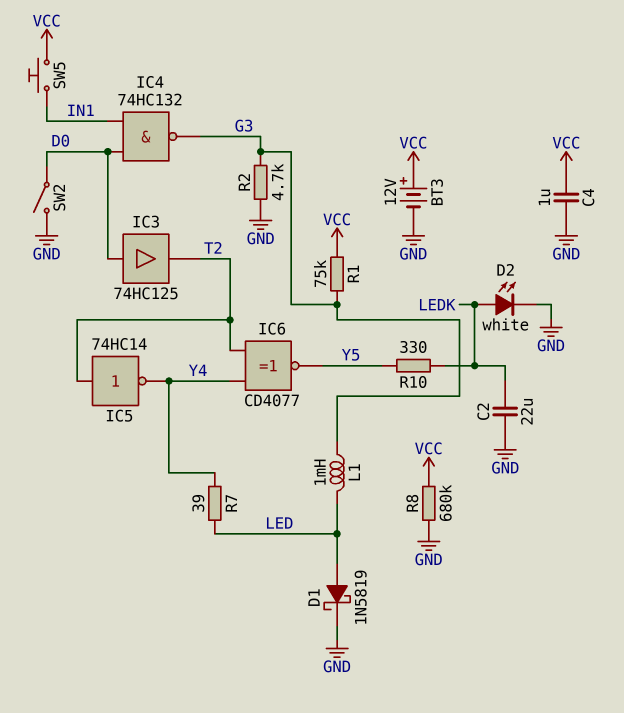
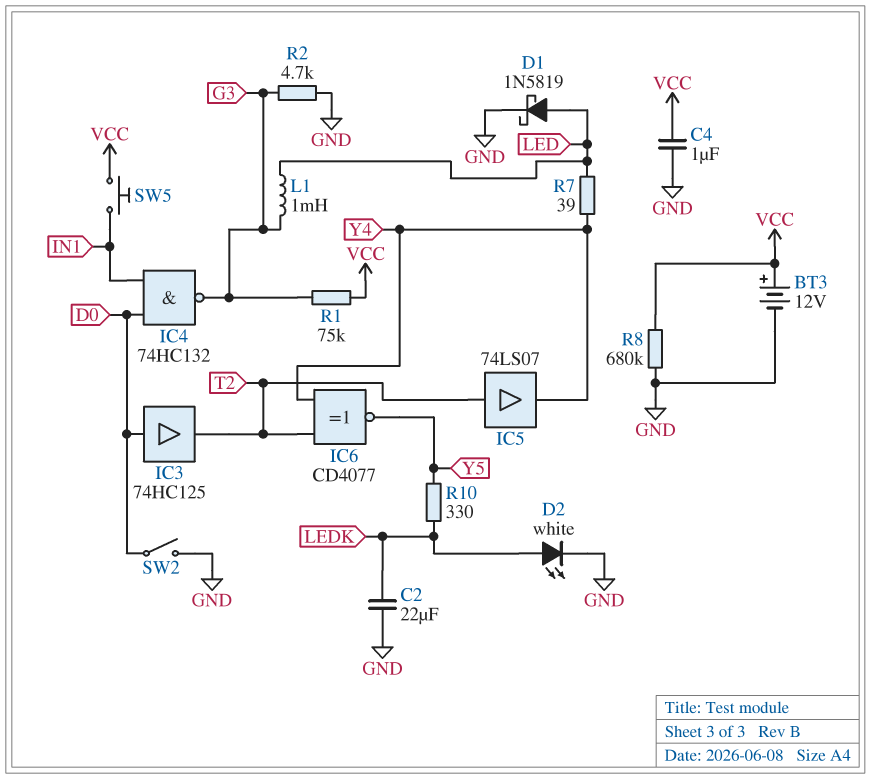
IC5: NOT 74HC14 (in T2, out Y4) -> buffer 74LS07 (in T2, out Y4)

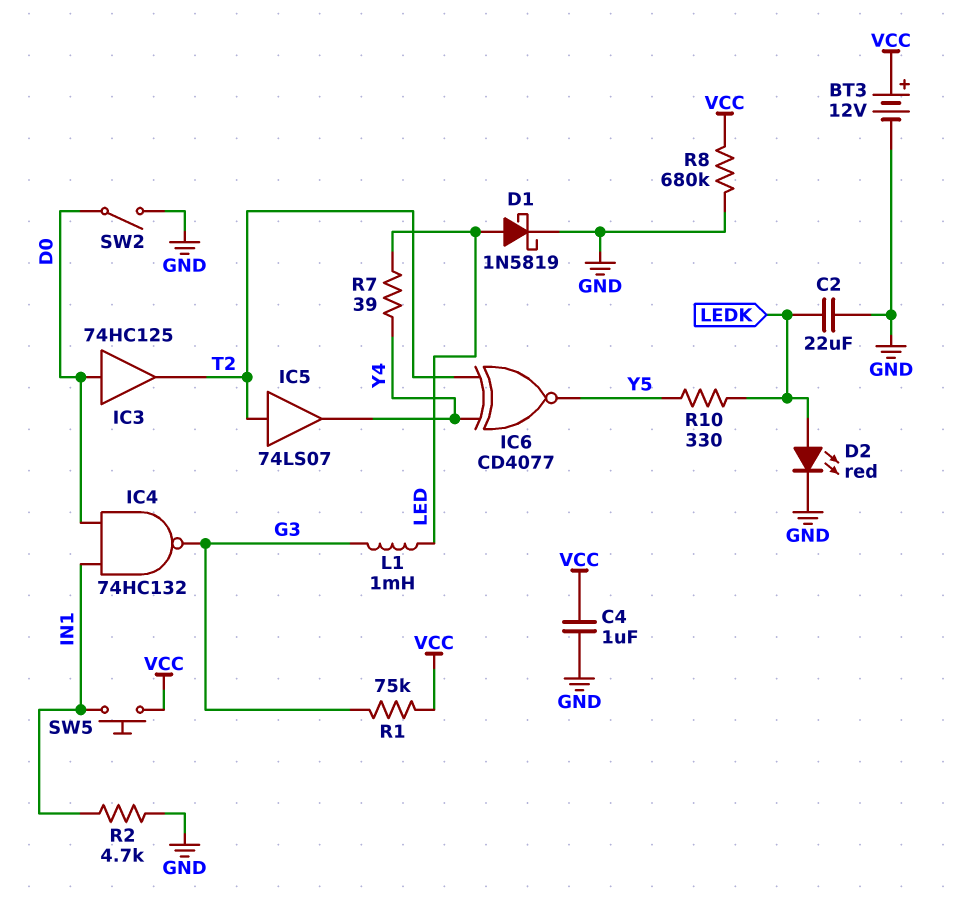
D2: LED white (A LEDK, K GND) -> LED red (A LEDK, K GND)
R2: 4.7k (G3, GND) -> 4.7k (GND, IN1)

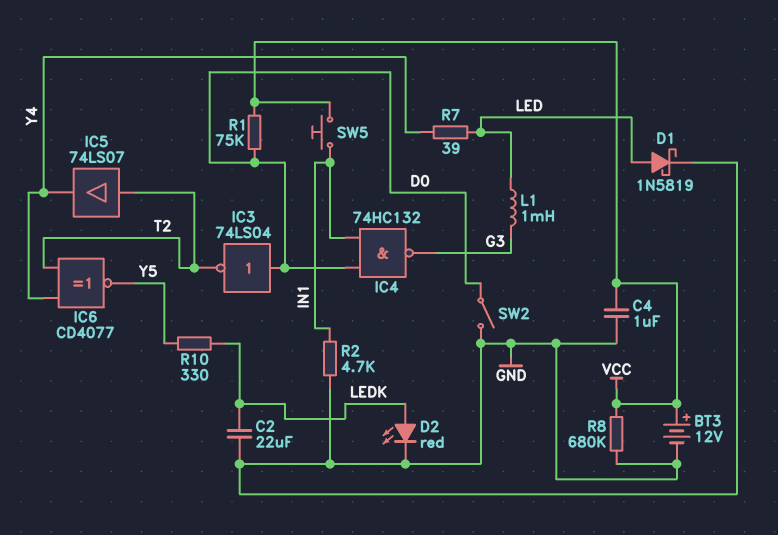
IC3: buffer 74HC125 (in D0, out T2) -> NOT 74LS04 (in D0, out T2)
R1: 75k (G3, VCC) -> 75k (D0, VCC)

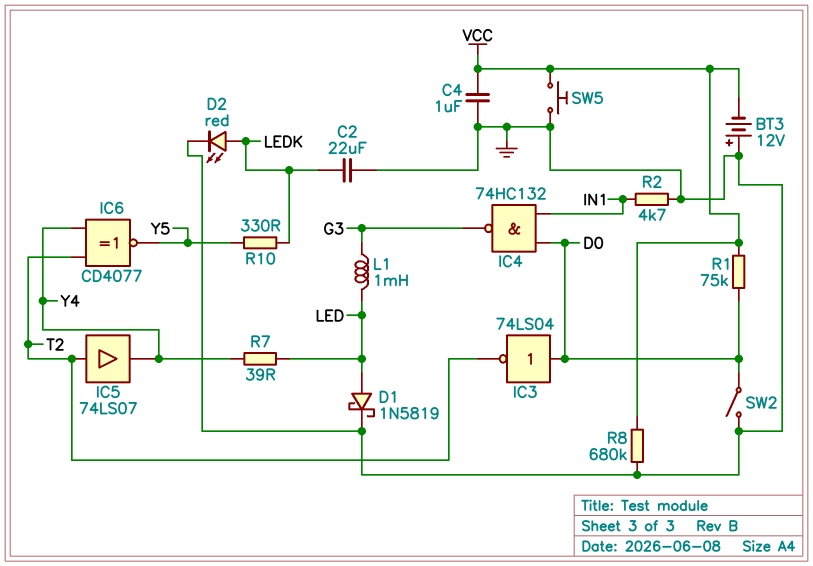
BT3: 12V (plus VCC, minus GND) -> 12V (plus GND, minus VCC)
SW5: button (IN1, VCC) -> button (GND, VCC)

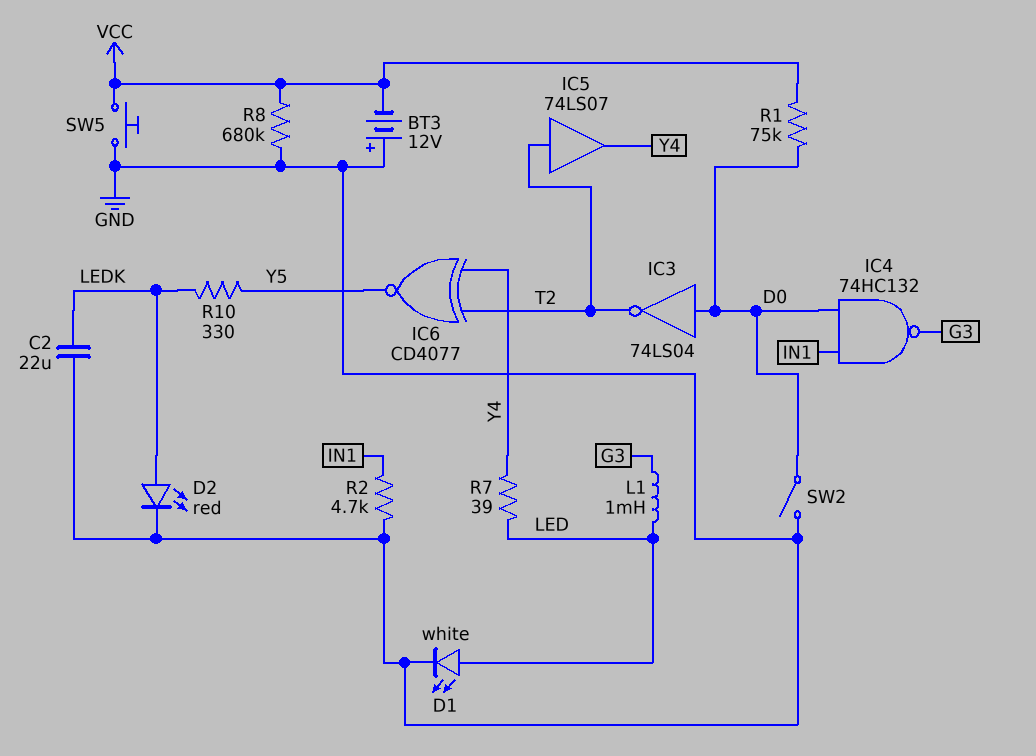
C4: 1uF (GND, VCC) -> none
D1: schottky 1N5819 (A LED, K GND) -> LED white (A LED, K GND)

